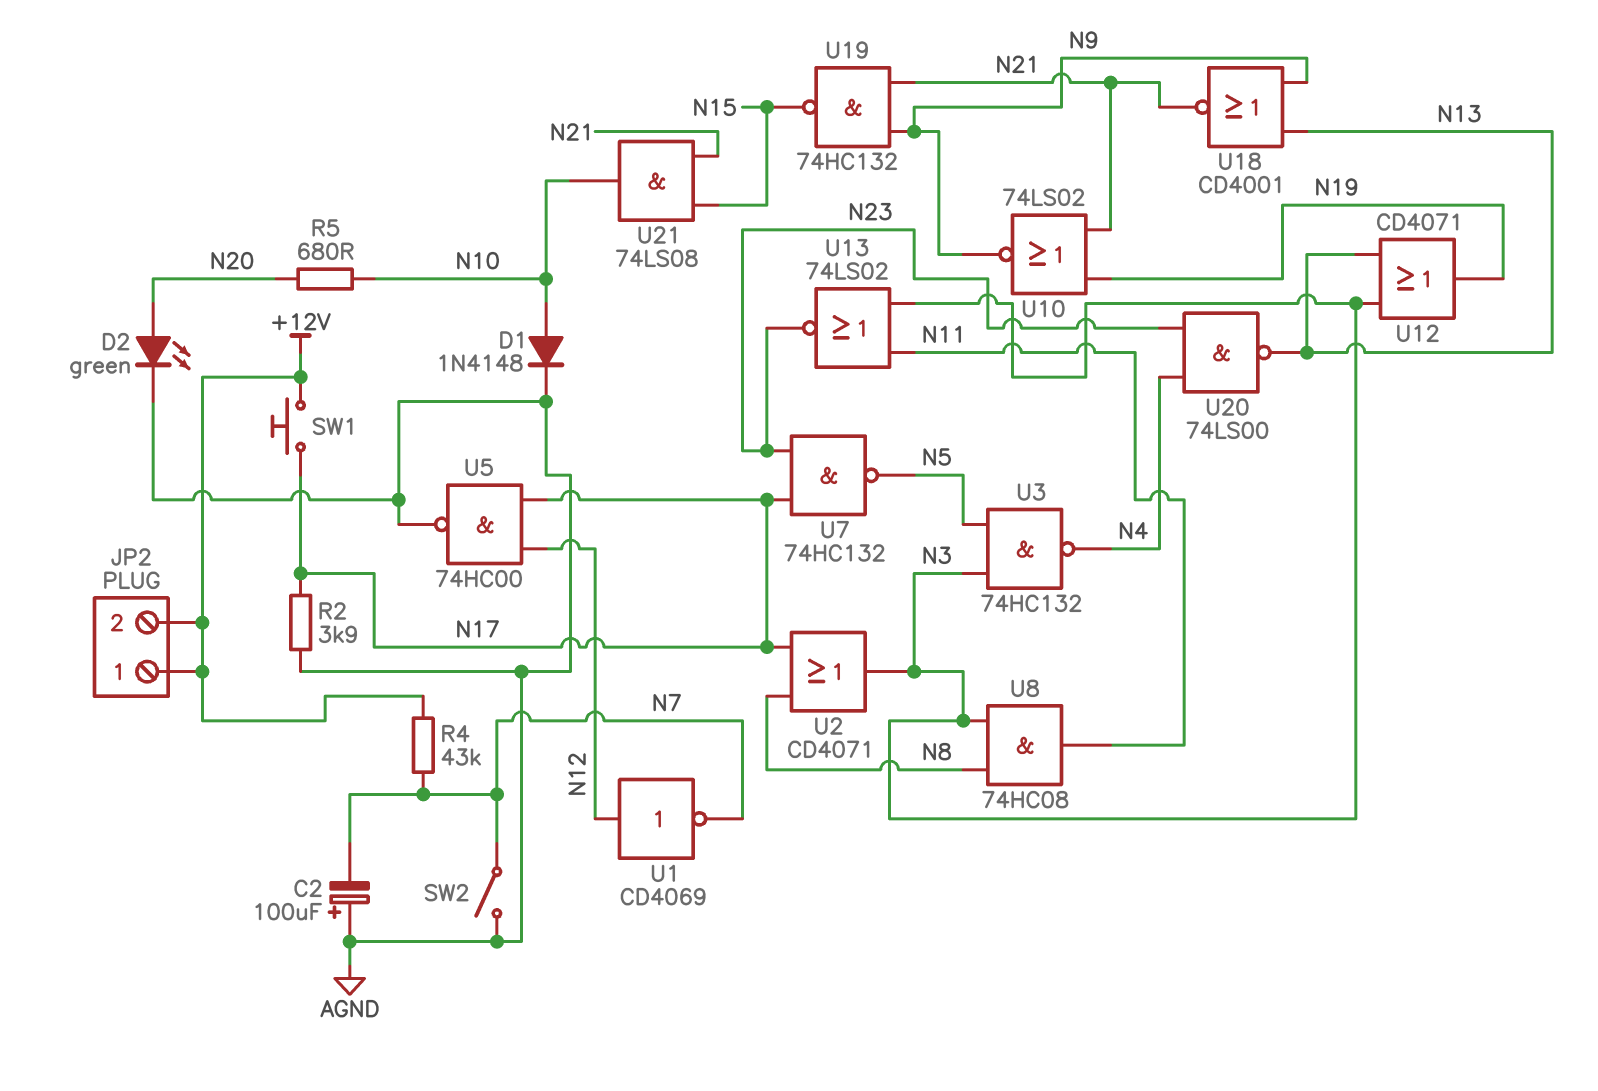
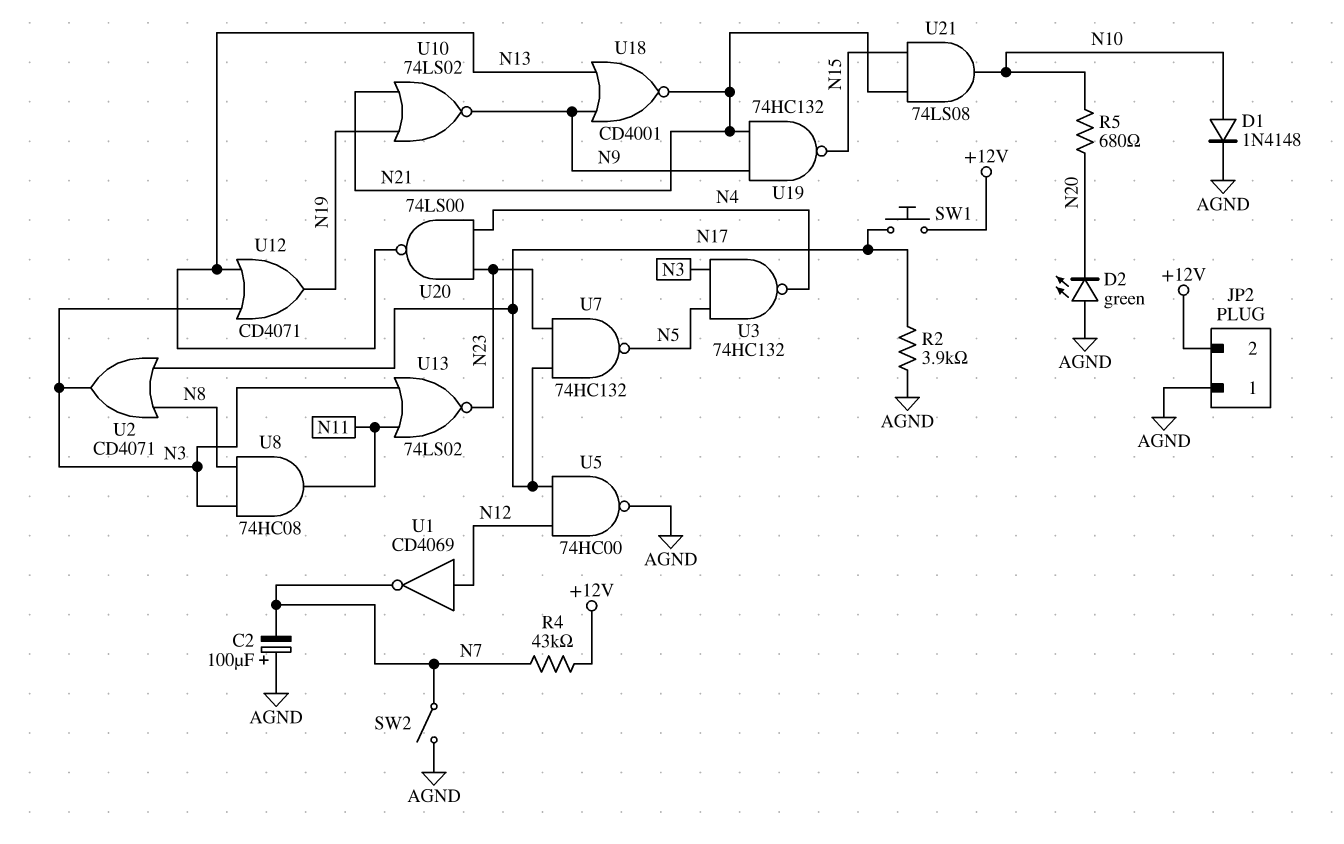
D2: LED green (A N20, K AGND) -> LED green (A AGND, K N20)
JP2 pin 1: +12V -> AGND

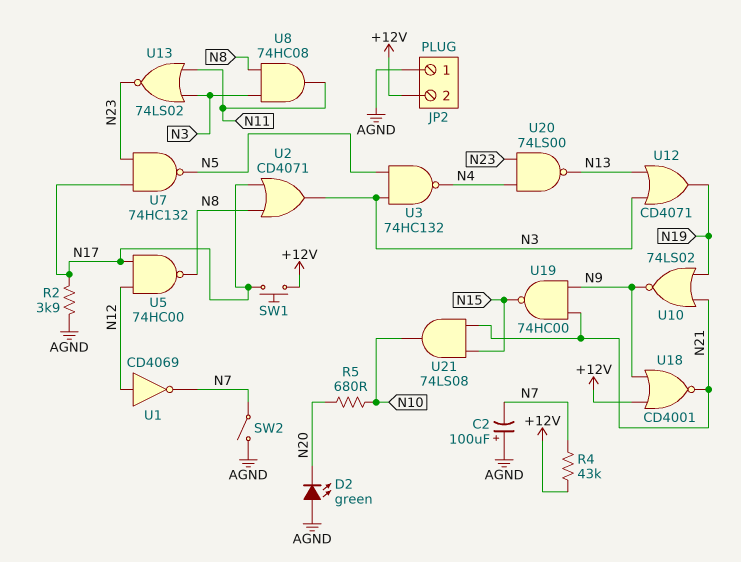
D1: diode 1N4148 (A N10, K AGND) -> none
U5: NAND 74HC00 (in N12, in N17, out AGND) -> NAND 74HC00 (in N12, in N17, out N8)
U18: NOR CD4001 (in N9, in N13, out N21) -> NOR CD4001 (in +12V, in N9, out N21)
U19: NAND 74HC132 (in N9, in N21, out N15) -> NAND 74HC00 (in N9, in N21, out N15)

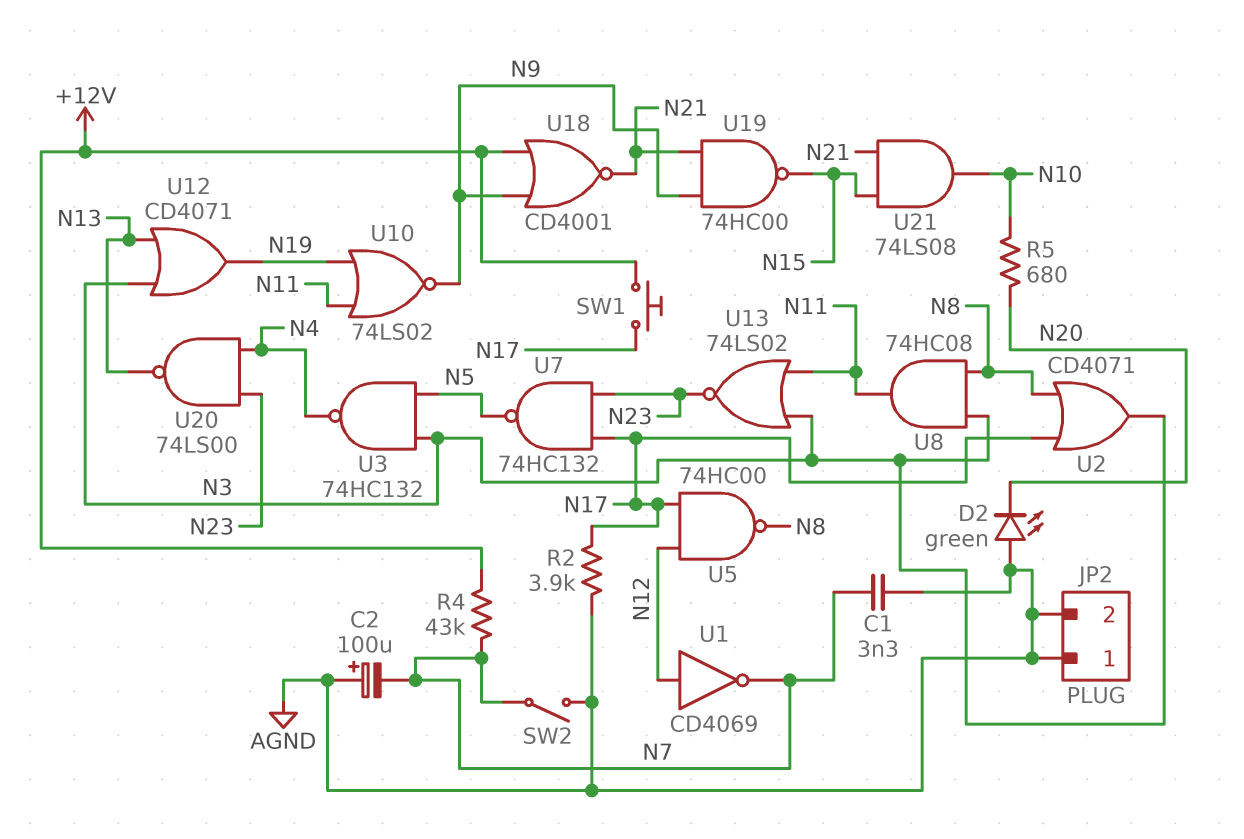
C1: none -> 3.3nF (AGND, N7)
JP2 pin 2: +12V -> AGND
U10: NOR 74LS02 (in N19, in N21, out N9) -> NOR 74LS02 (in N11, in N19, out N9)

